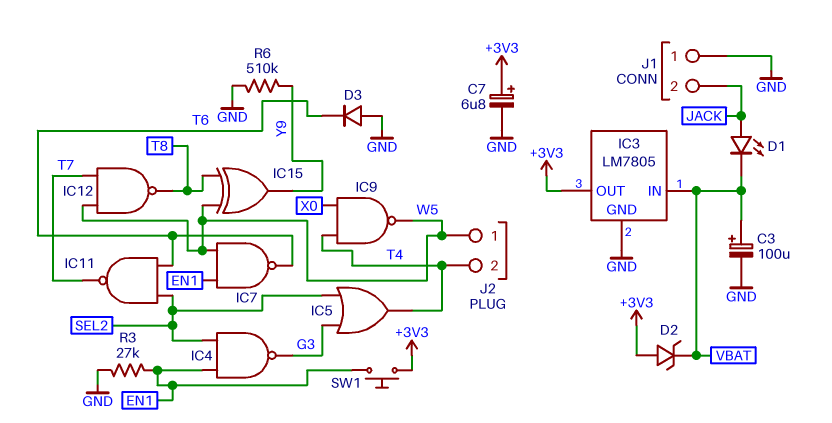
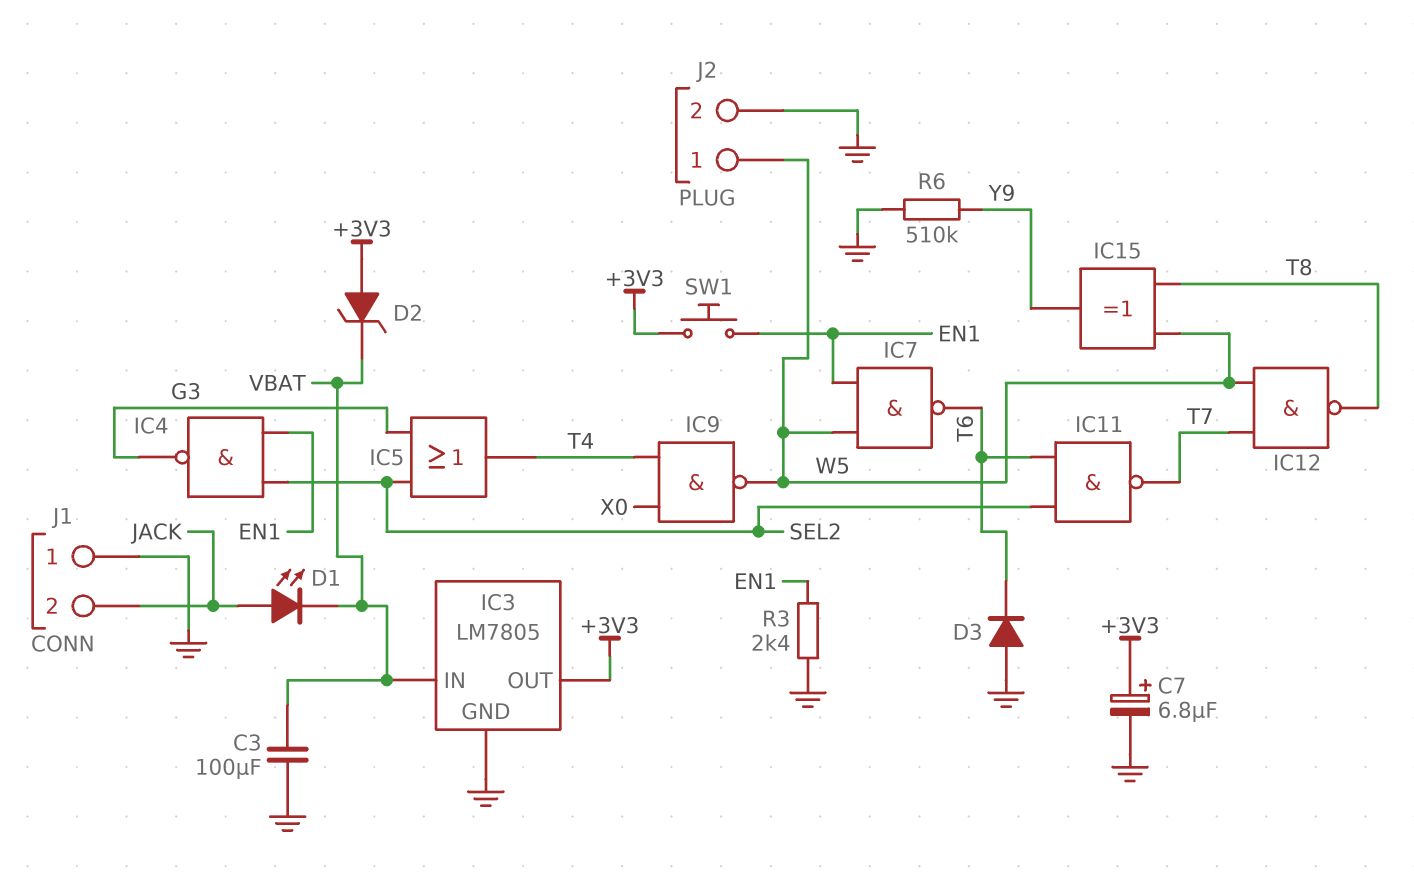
C3: 100uF (plus VBAT, minus GND) -> 100uF (GND, VBAT)
J2 pin 2: T4 -> GND
R3: 27k (EN1, GND) -> 2.4k (EN1, GND)

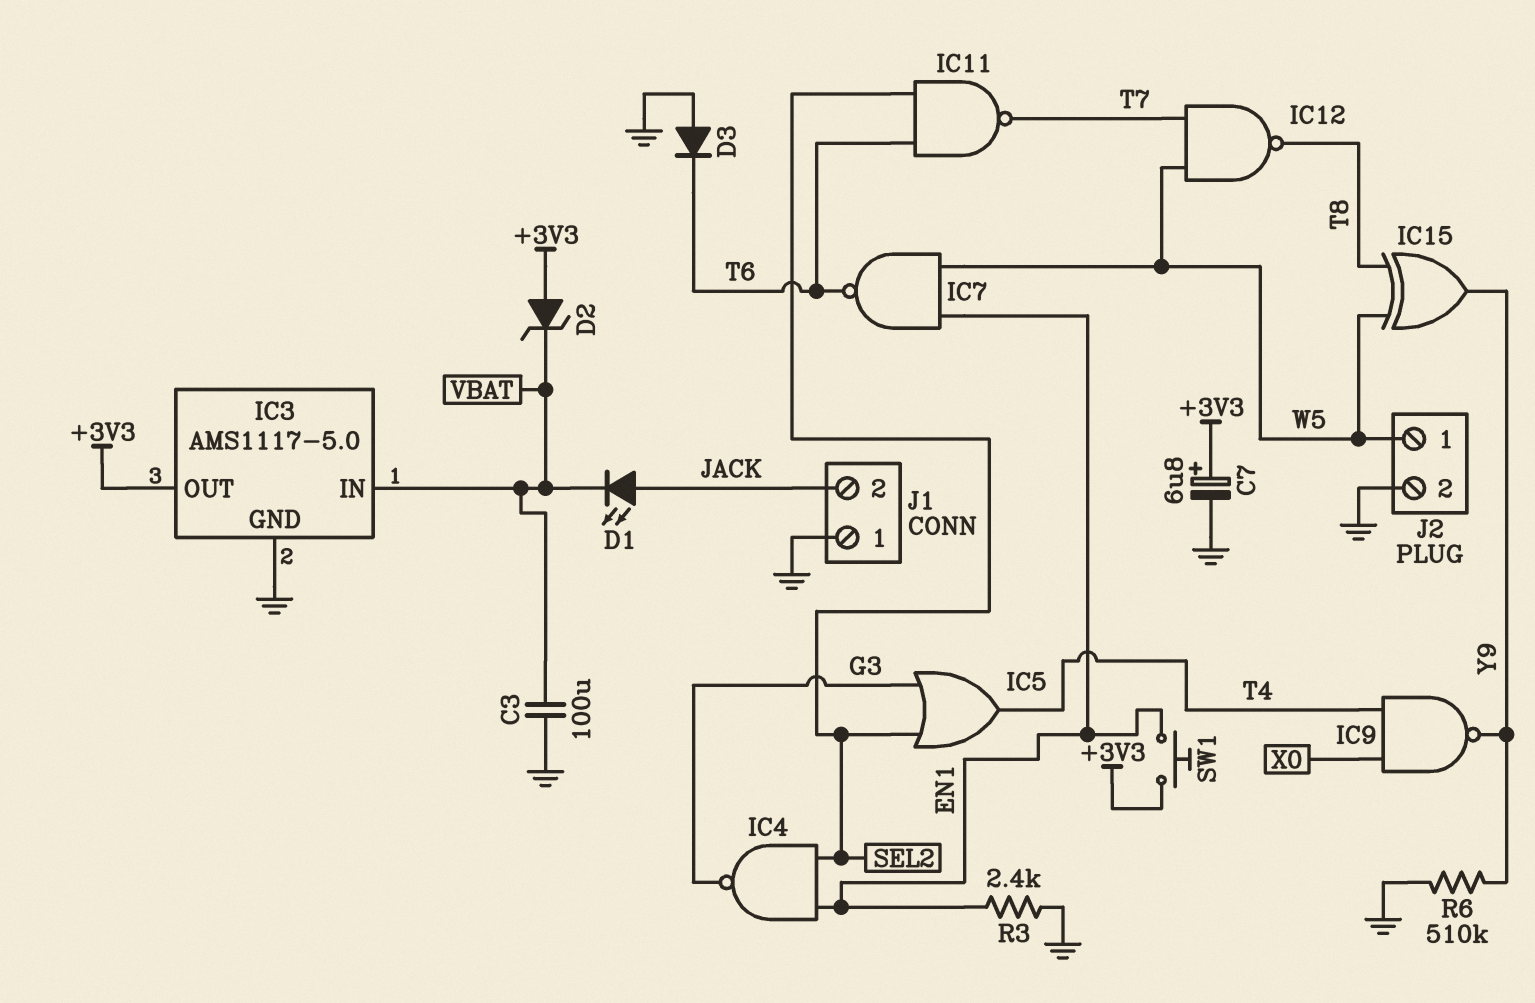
IC3: LM7805 -> AMS1117-5.0
IC9: NAND (in T4, in X0, out W5) -> NAND (in T4, in X0, out Y9)

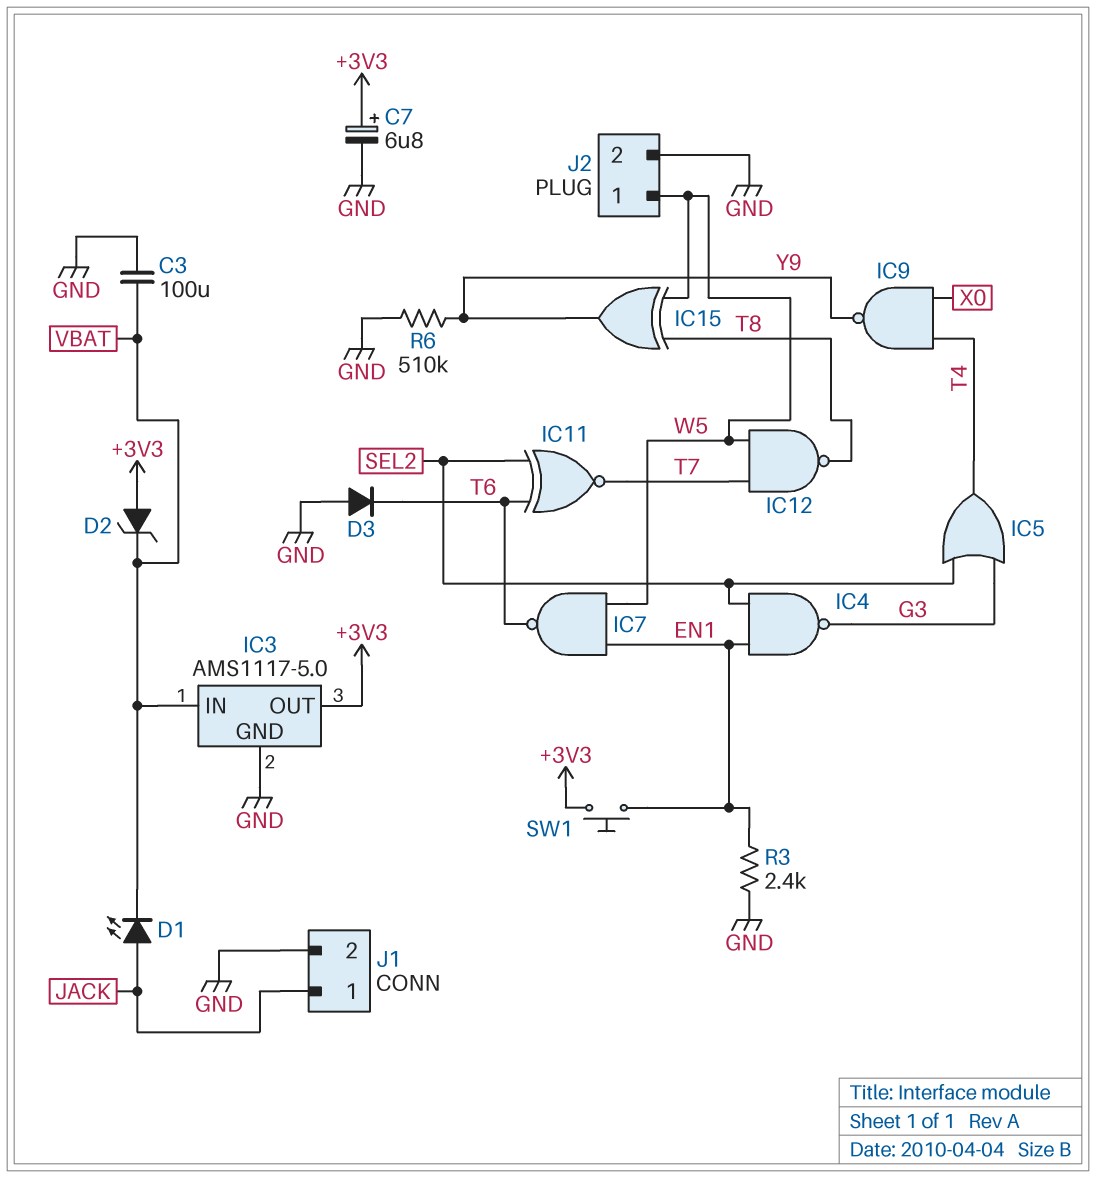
IC11: NAND (in SEL2, in T6, out T7) -> XNOR (in SEL2, in T6, out T7)
J1 pin 1: GND -> JACK
J1 pin 2: JACK -> GND

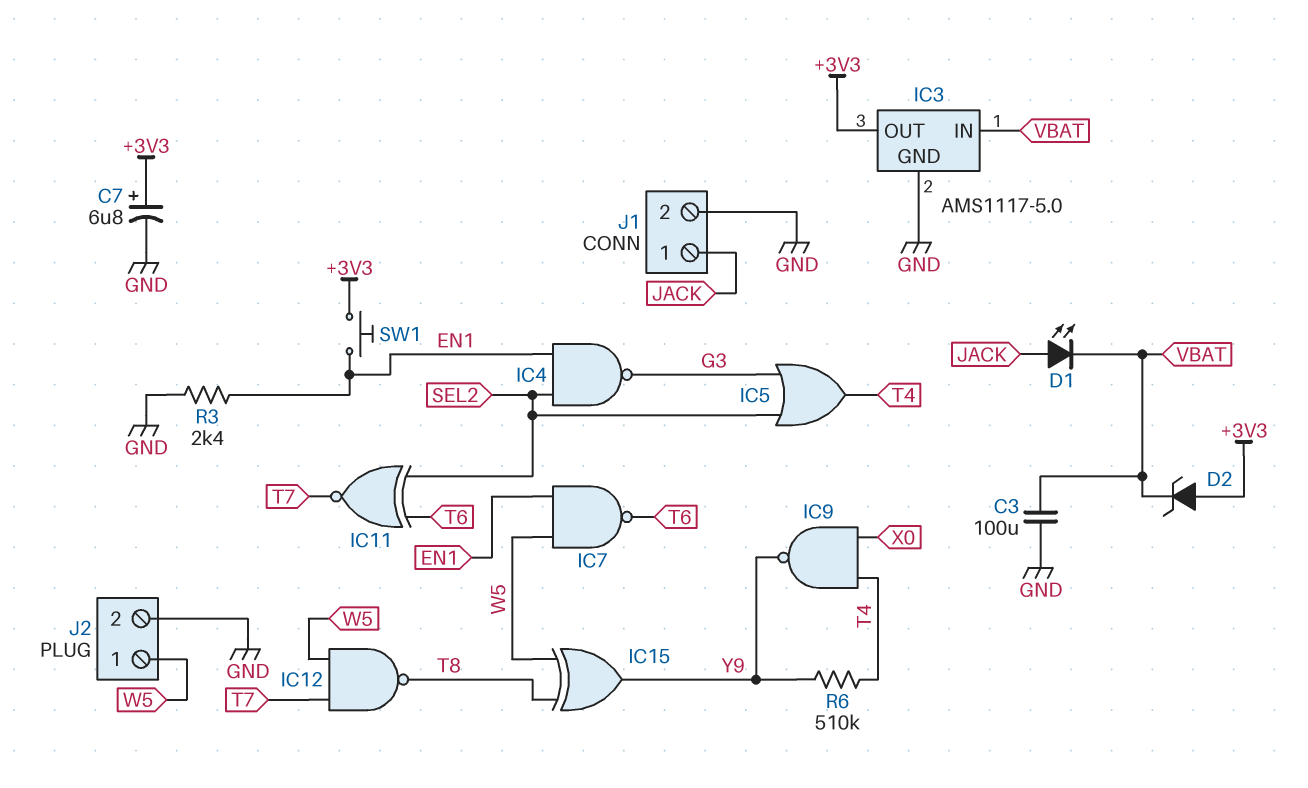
D3: diode (A GND, K T6) -> none
R6: 510k (GND, Y9) -> 510k (T4, Y9)

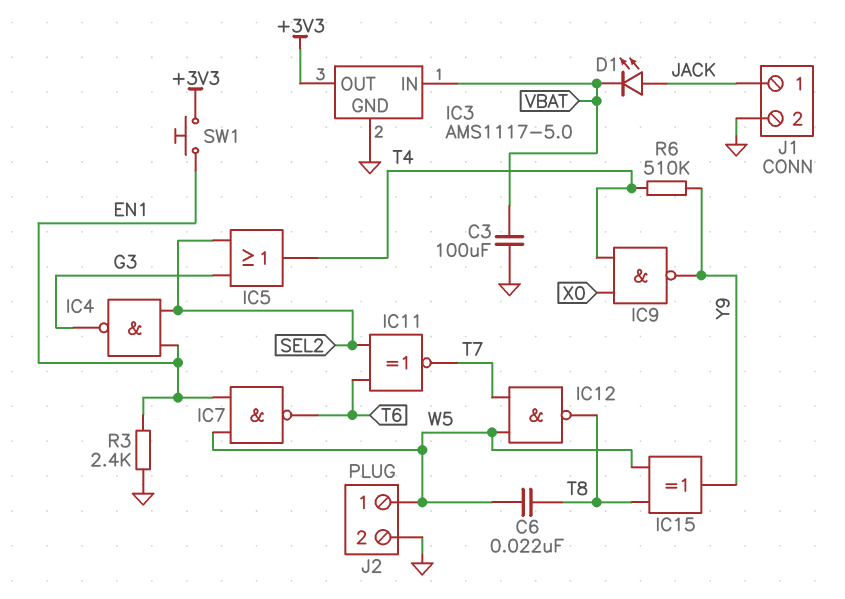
C6: none -> 22nF (T8, W5)
C7: 6.8uF (plus +3V3, minus GND) -> none
D2: zener (A +3V3, K VBAT) -> none

